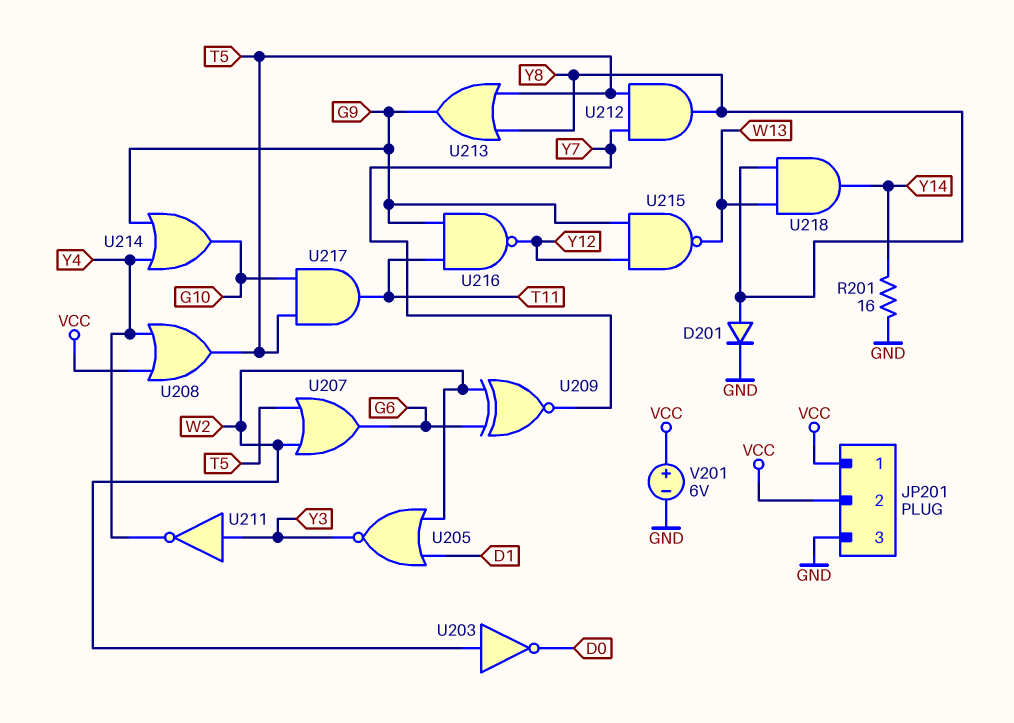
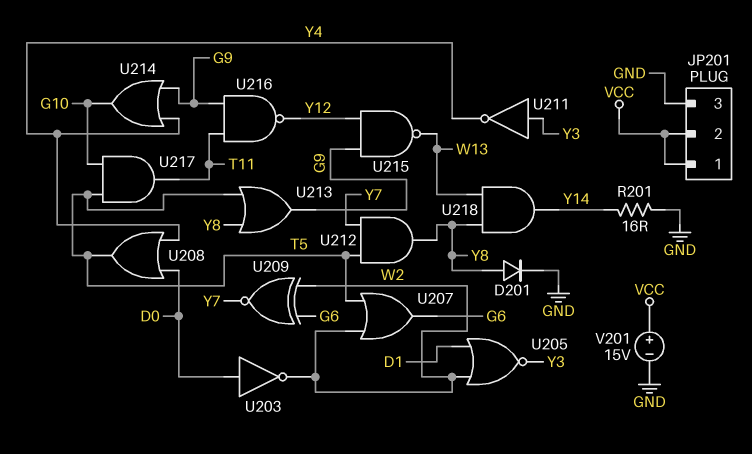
U203: NOT (in W2, out D0) -> NOT (in D0, out W2)
U208: OR (in VCC, in Y4, out T5) -> OR (in D0, in Y4, out T5)
V201: 6V (plus VCC, minus GND) -> 15V (plus VCC, minus GND)

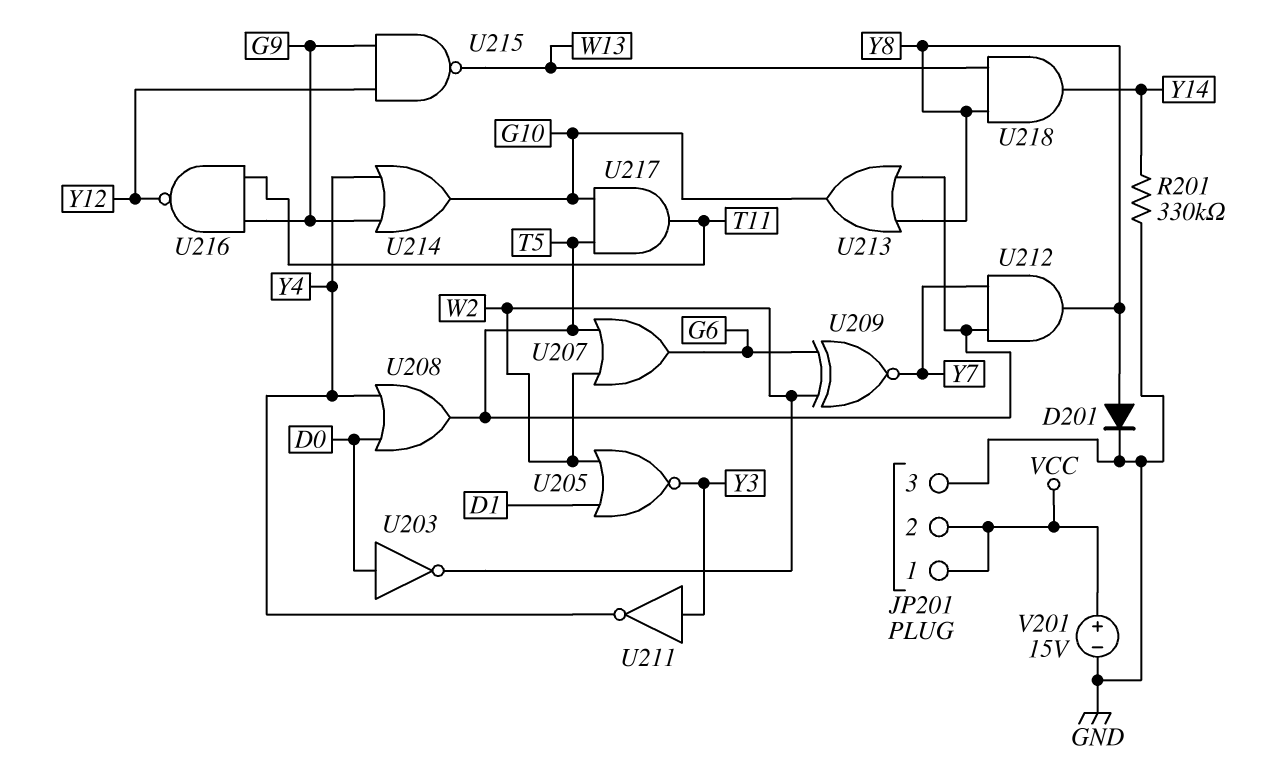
R201: 16 (GND, Y14) -> 330k (GND, Y14)
U213: OR (in T5, in Y8, out G9) -> OR (in T5, in Y8, out G10)

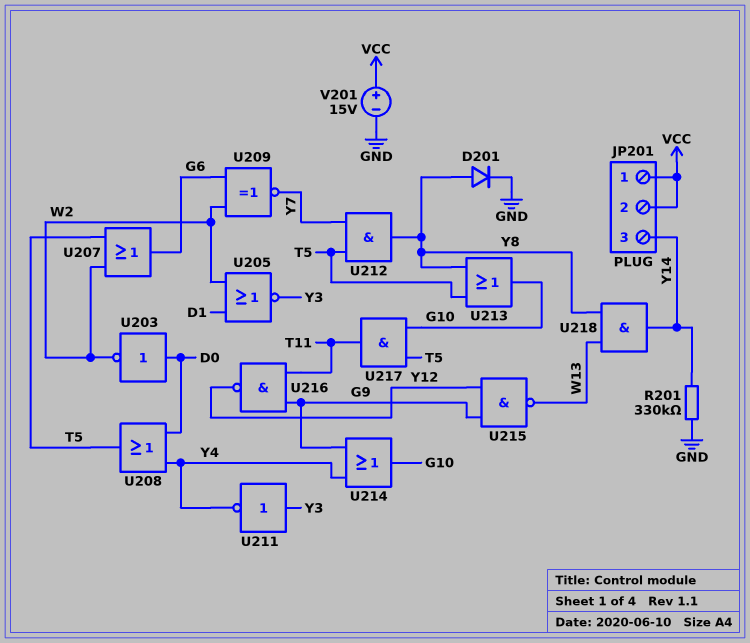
JP201 pin 3: GND -> Y14

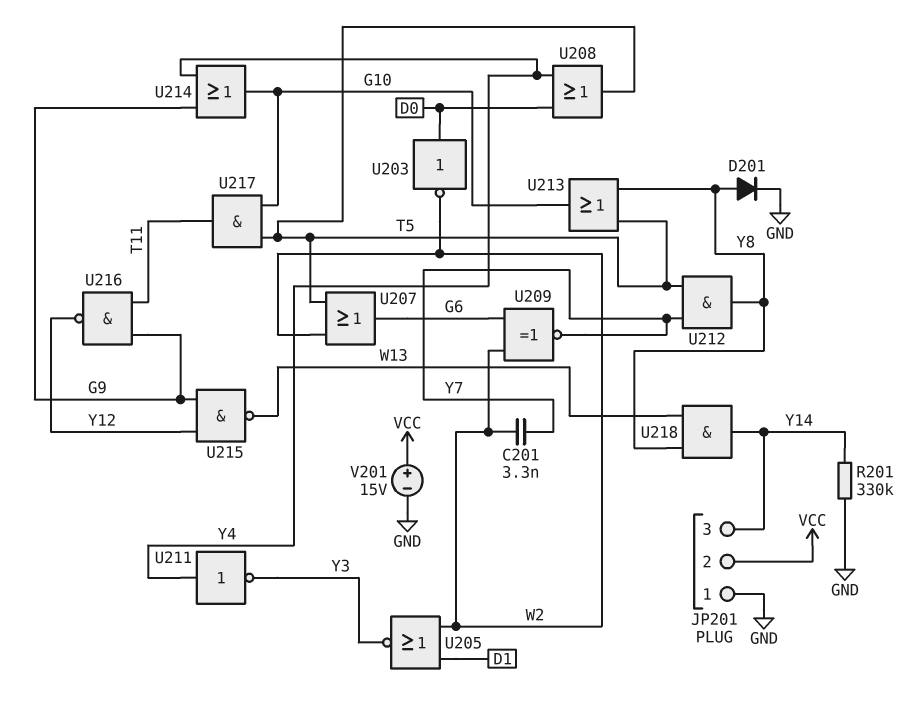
C201: none -> 3.3nF (W2, Y7)
JP201 pin 1: VCC -> GND
U211: NOT (in Y3, out Y4) -> NOT (in Y4, out Y3)

